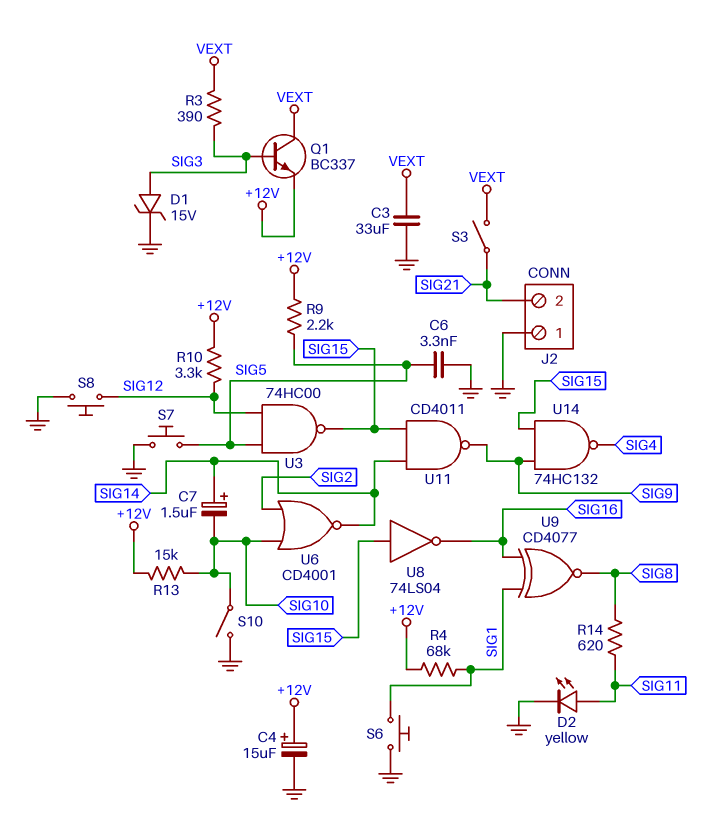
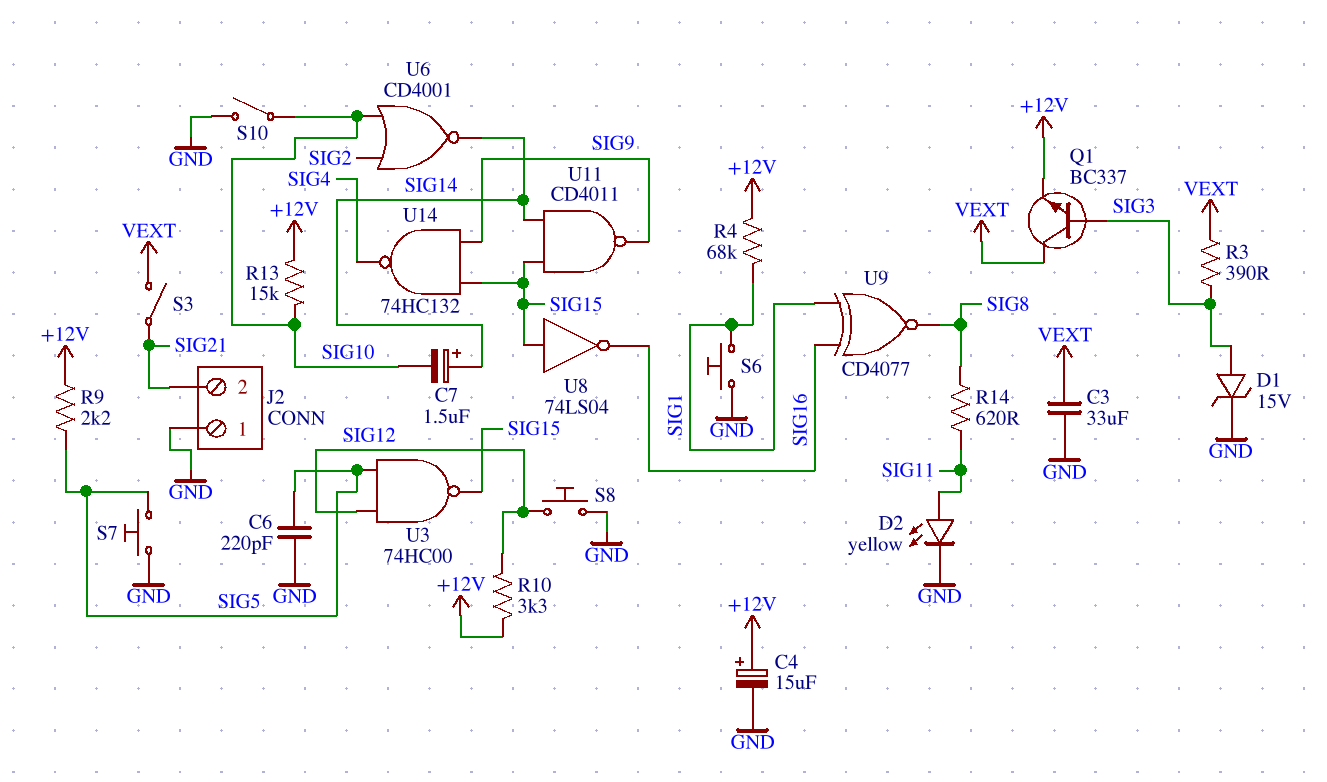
C6: 3.3nF (GND, SIG5) -> 220pF (GND, SIG5)

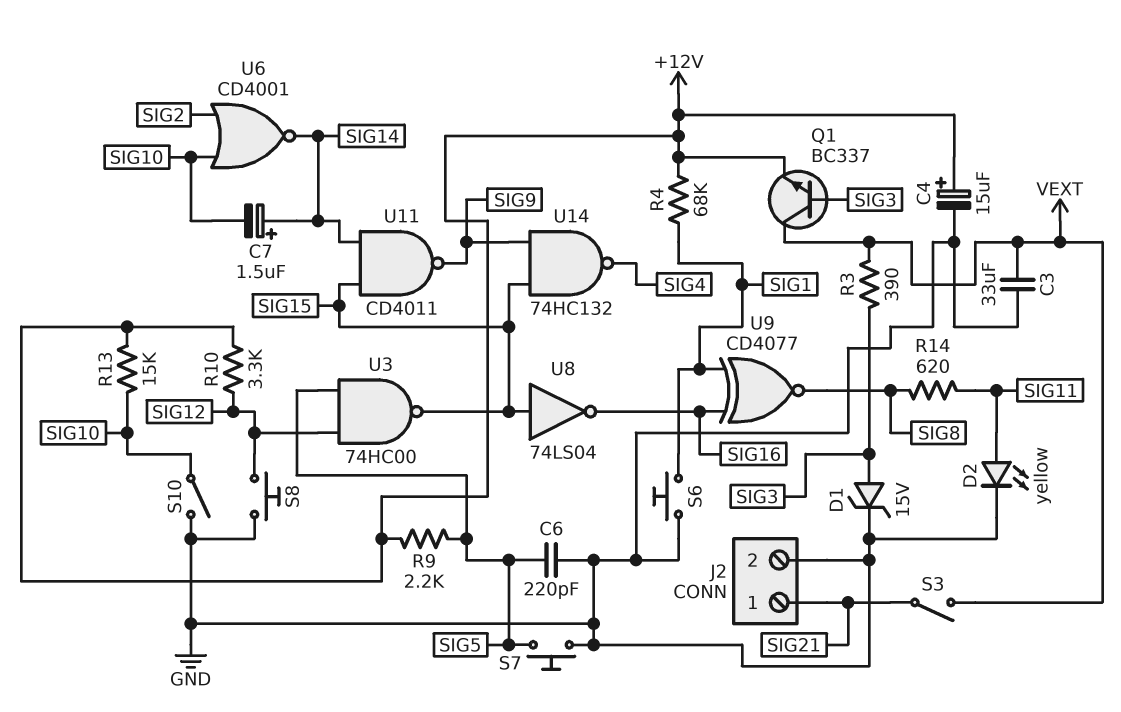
J2 pin 1: GND -> SIG21
J2 pin 2: SIG21 -> GND

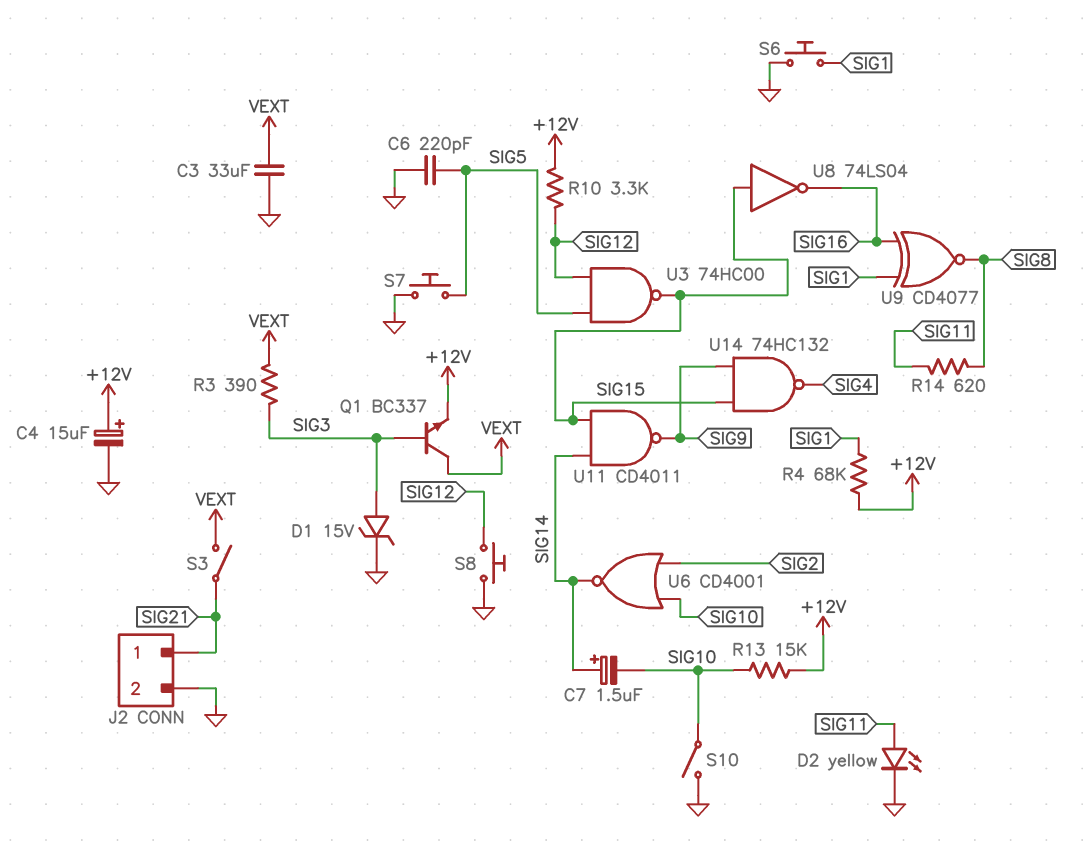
R9: 2.2k (+12V, SIG5) -> none

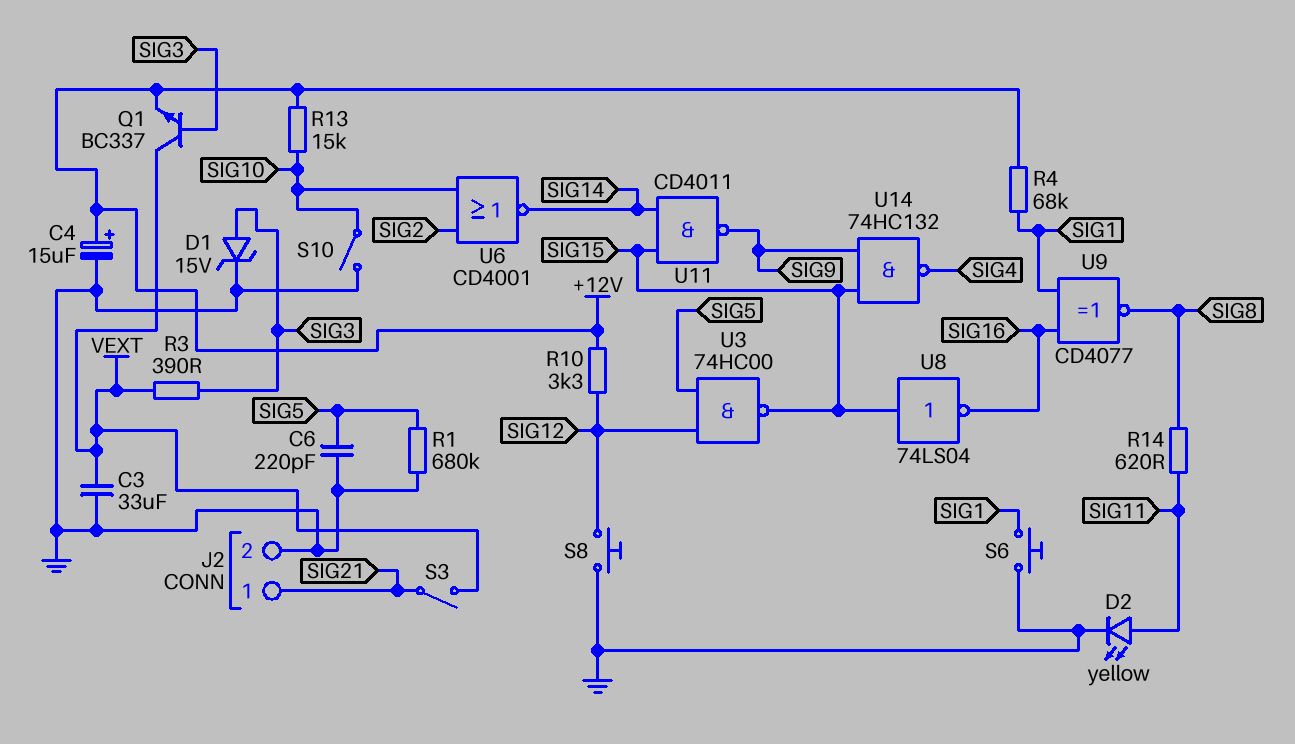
C7: 1.5uF (plus SIG14, minus SIG10) -> none
R1: none -> 680k (GND, SIG5)
S7: button (GND, SIG5) -> none

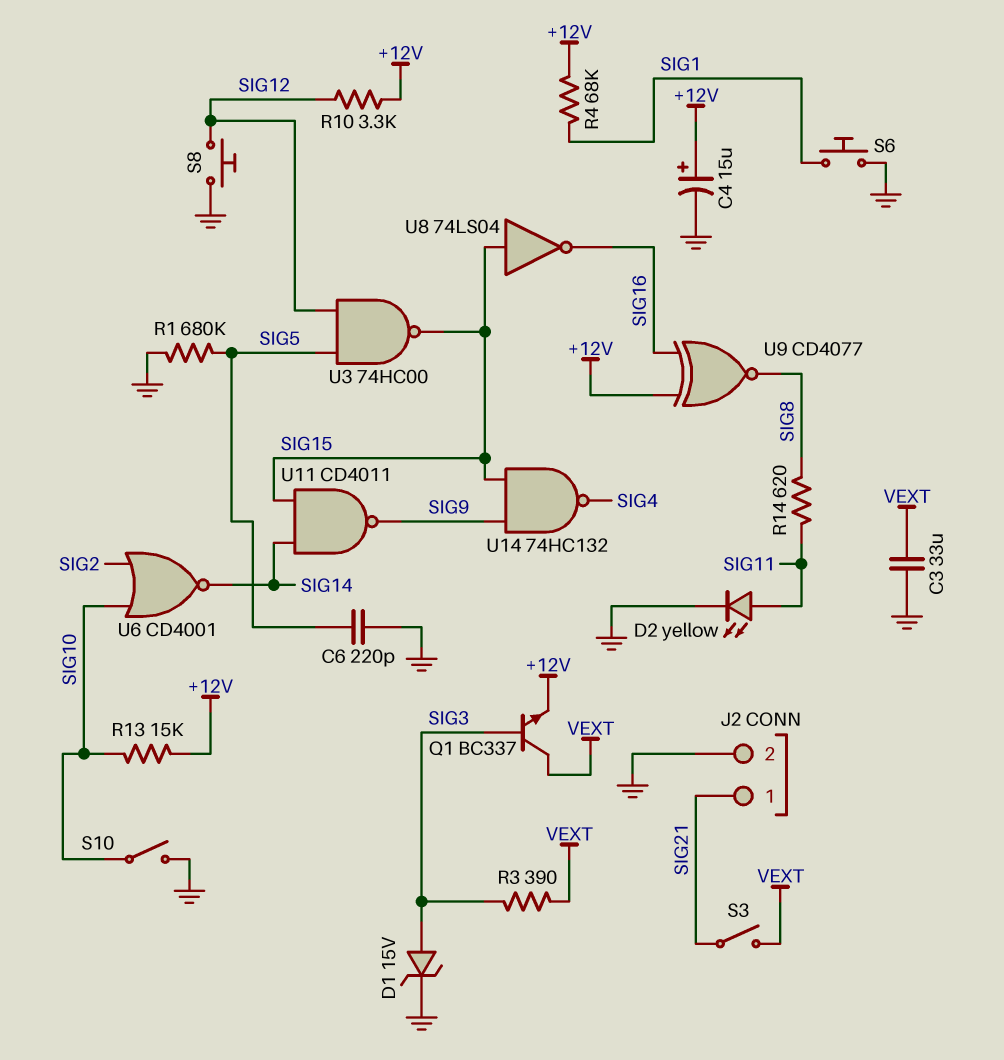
U9: XNOR CD4077 (in SIG1, in SIG16, out SIG8) -> XNOR CD4077 (in +12V, in SIG16, out SIG8)

